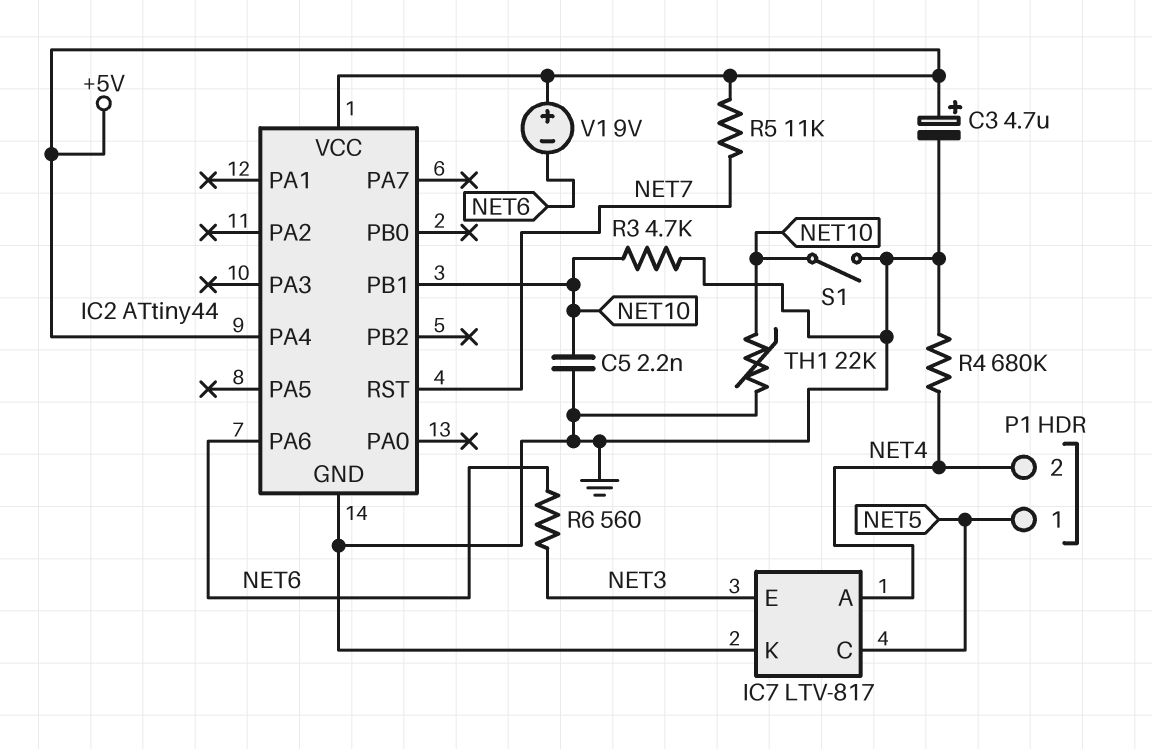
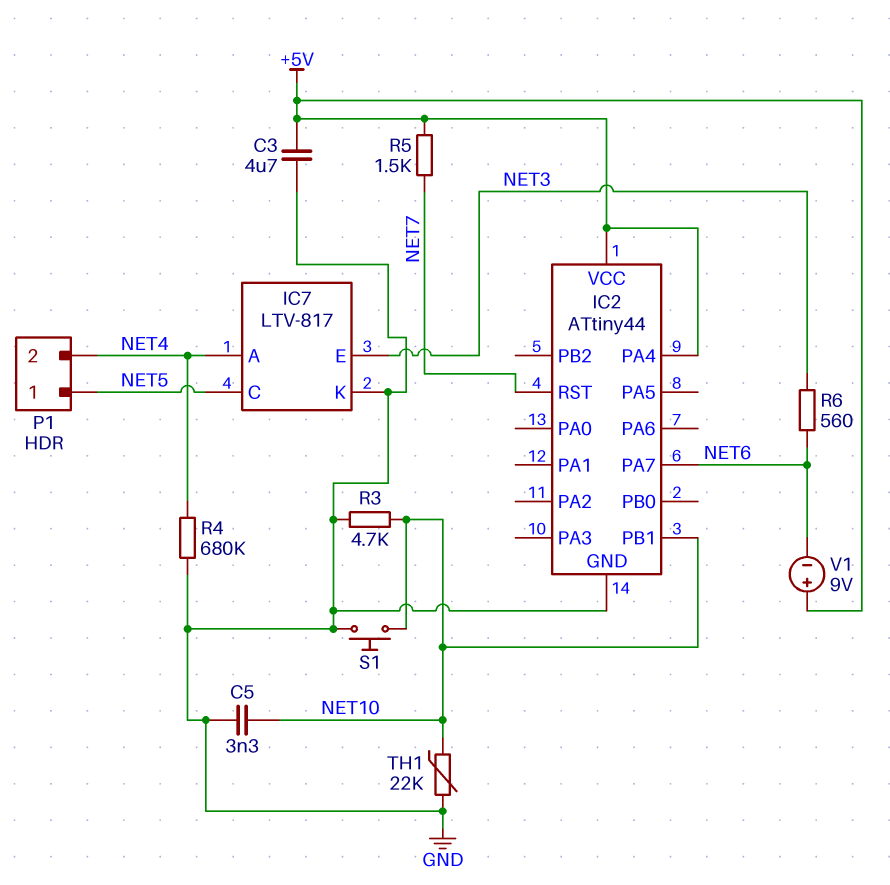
C3: 4.7uF (plus +5V, minus GND) -> 4.7uF (+5V, GND)
C5: 2.2nF (GND, NET10) -> 3.3nF (GND, NET10)
IC2 pin PA6: NET6 -> none
IC2 pin PA7: none -> NET6
R5: 11k (+5V, NET7) -> 1.5k (+5V, NET7)
S1: switch (GND, NET10) -> button (GND, NET10)

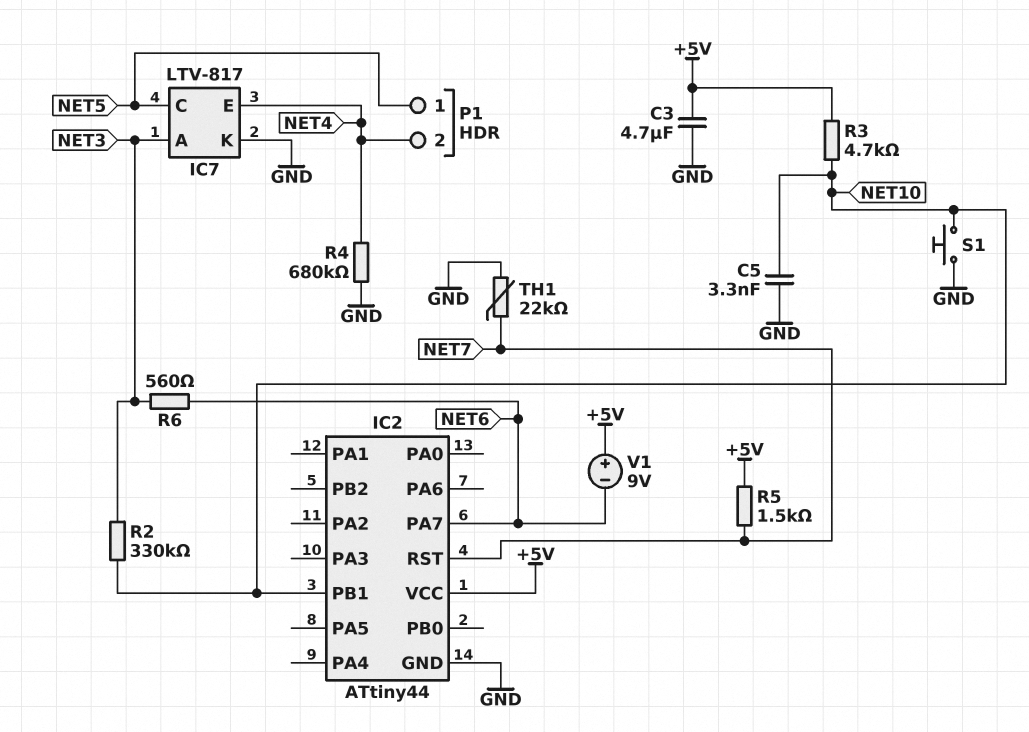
IC2 pin PA4: +5V -> none
IC7 pin A: NET4 -> NET3
IC7 pin E: NET3 -> NET4
R2: none -> 330k (NET3, NET10)
R3: 4.7k (GND, NET10) -> 4.7k (+5V, NET10)
TH1: 22k (GND, NET10) -> 22k (GND, NET7)

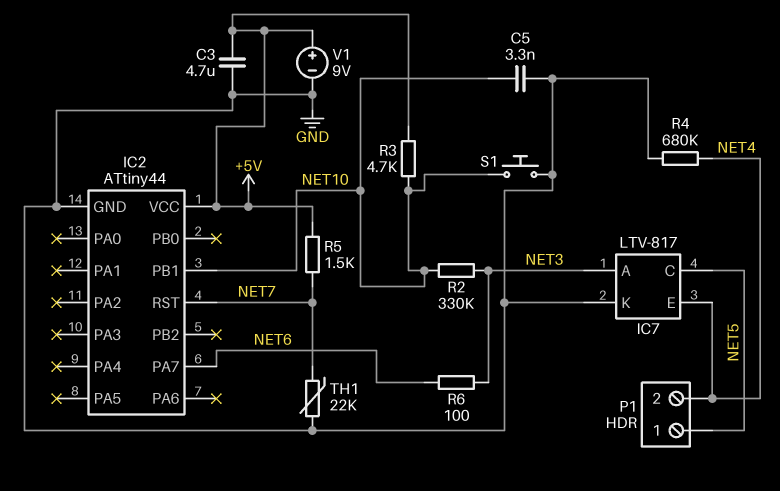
R6: 560 (NET3, NET6) -> 100 (NET3, NET6)
V1: 9V (plus +5V, minus NET6) -> 9V (plus +5V, minus GND)

